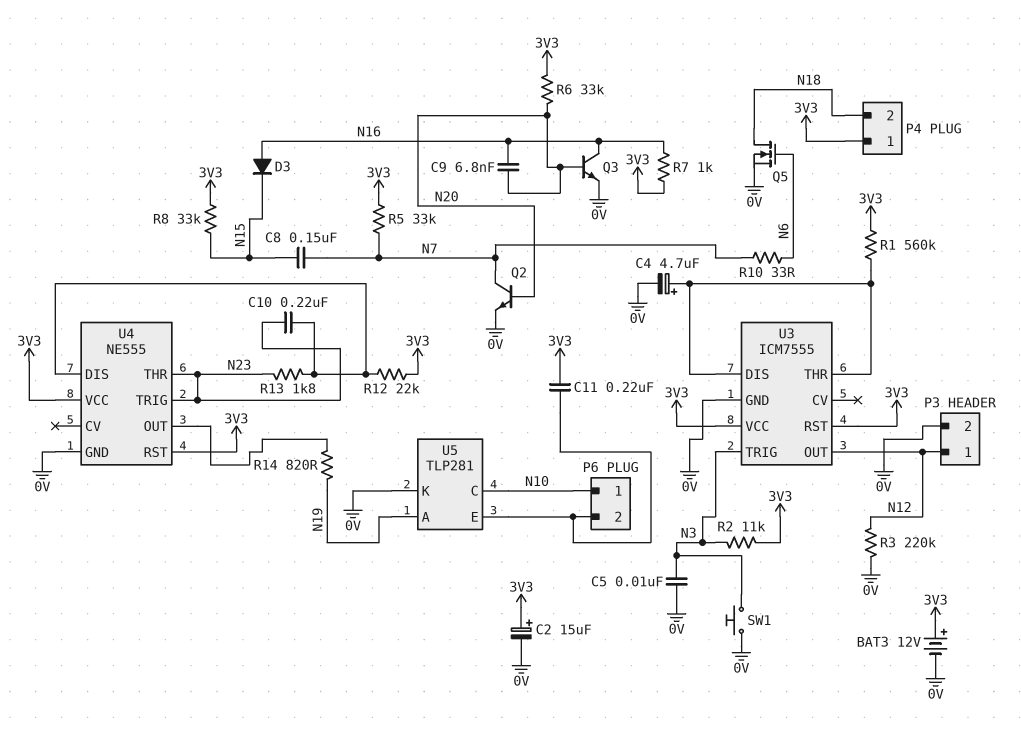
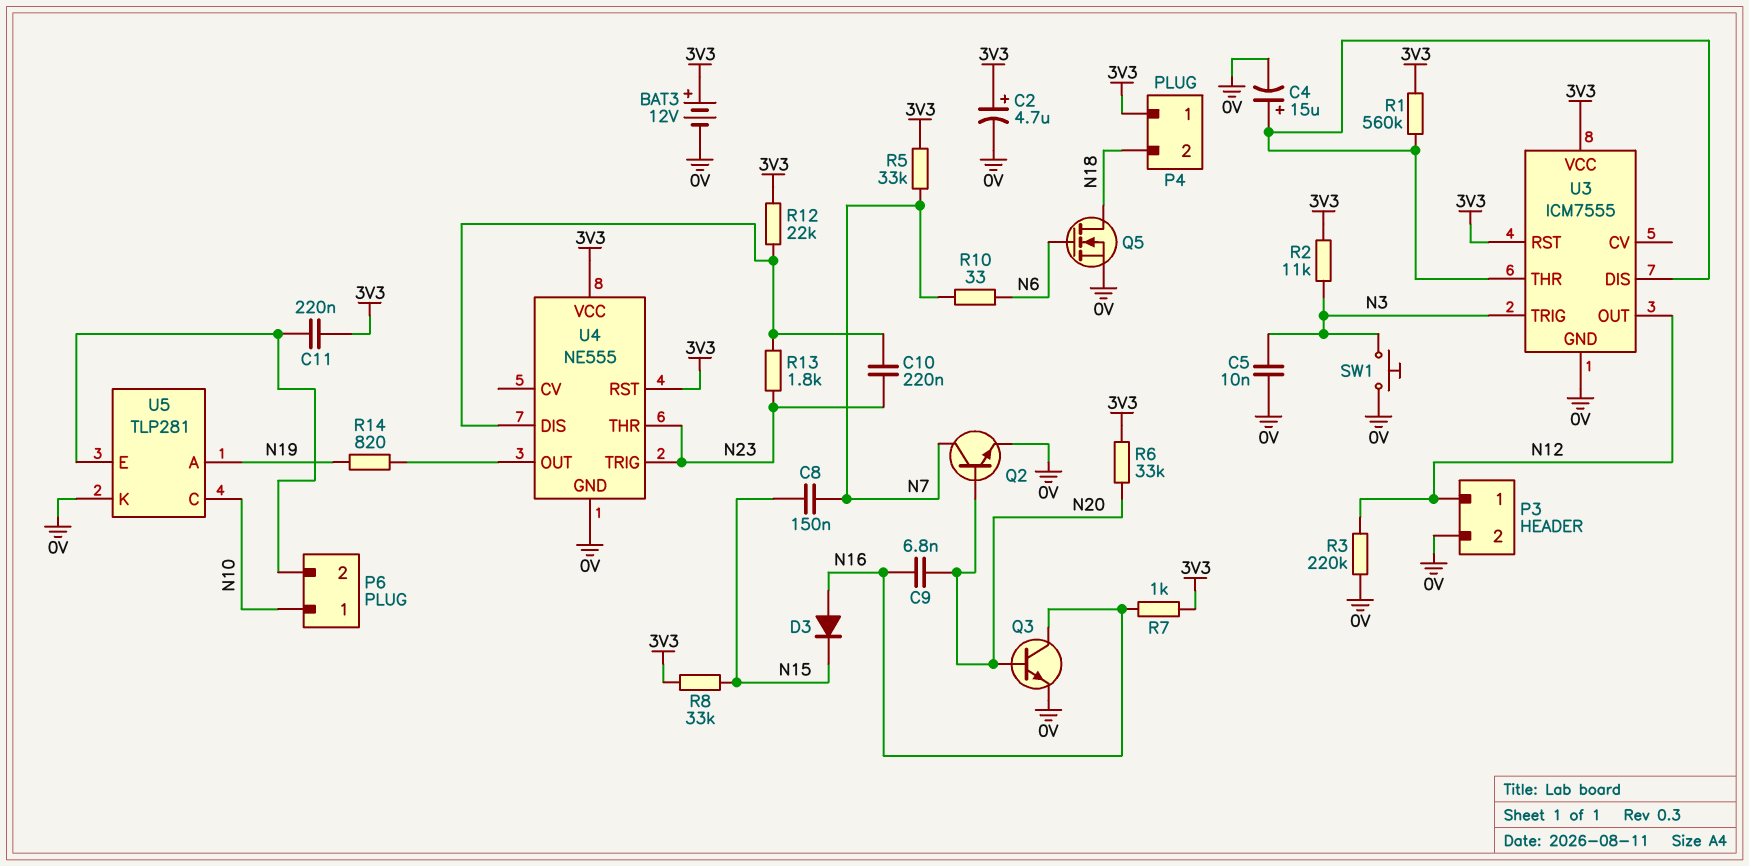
C2: 15uF (plus 3V3, minus 0V) -> 4.7uF (plus 3V3, minus 0V)
C4: 4.7uF (plus U3/DIS, minus 0V) -> 15uF (plus U3/DIS, minus 0V)

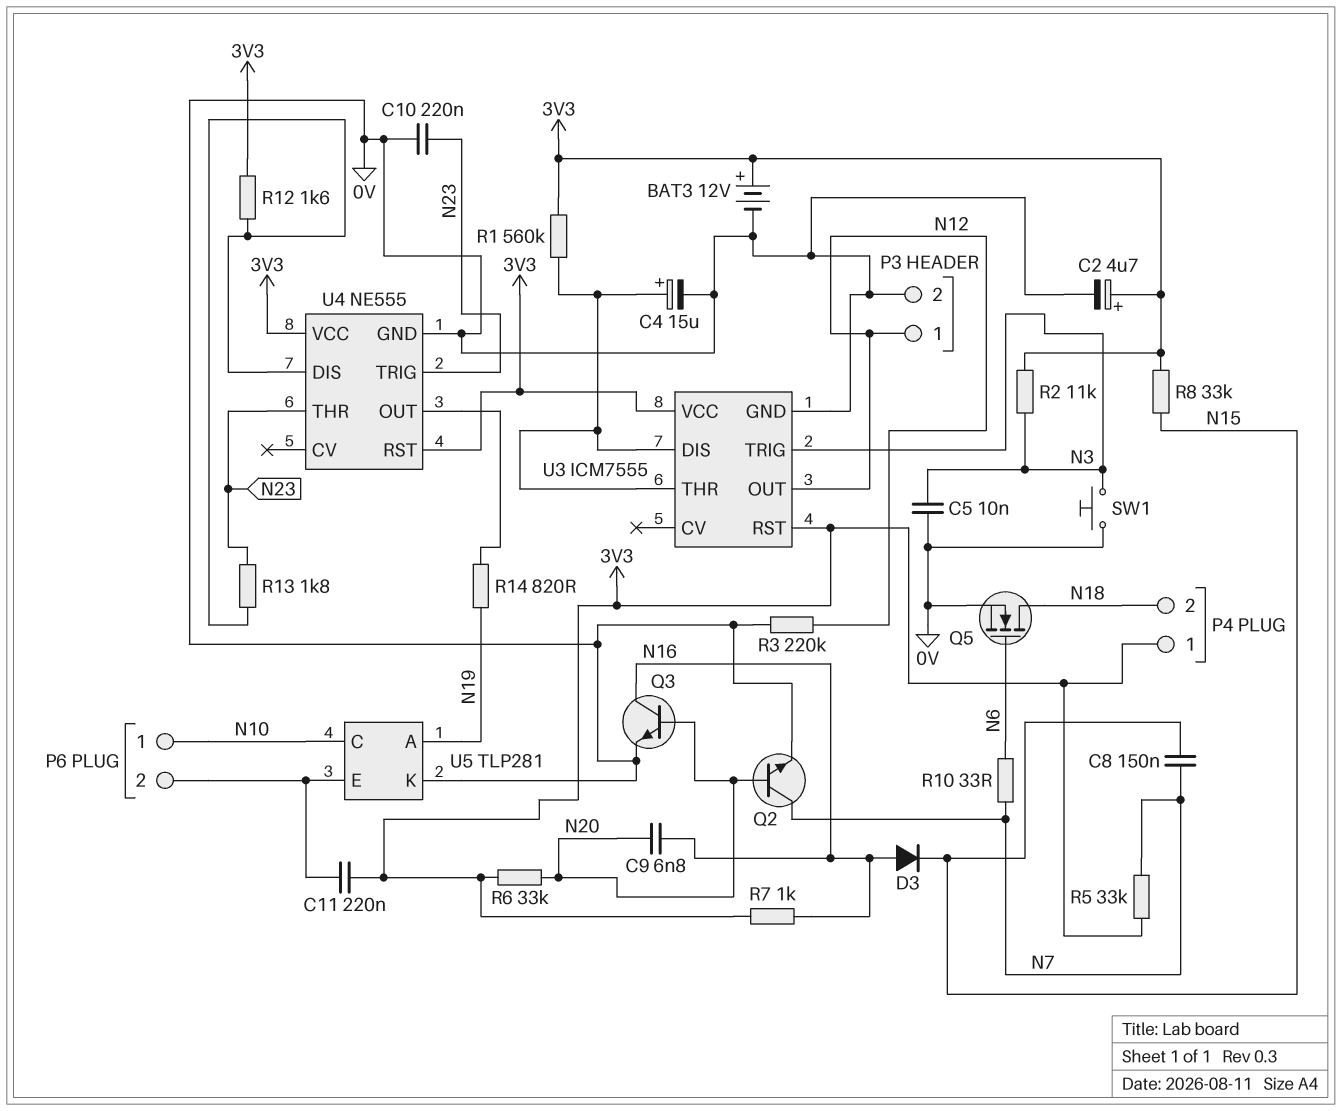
C10: 220nF (N23, U4/DIS) -> 220nF (0V, N23)
R12: 22k (3V3, U4/DIS) -> 1.6k (3V3, U4/DIS)

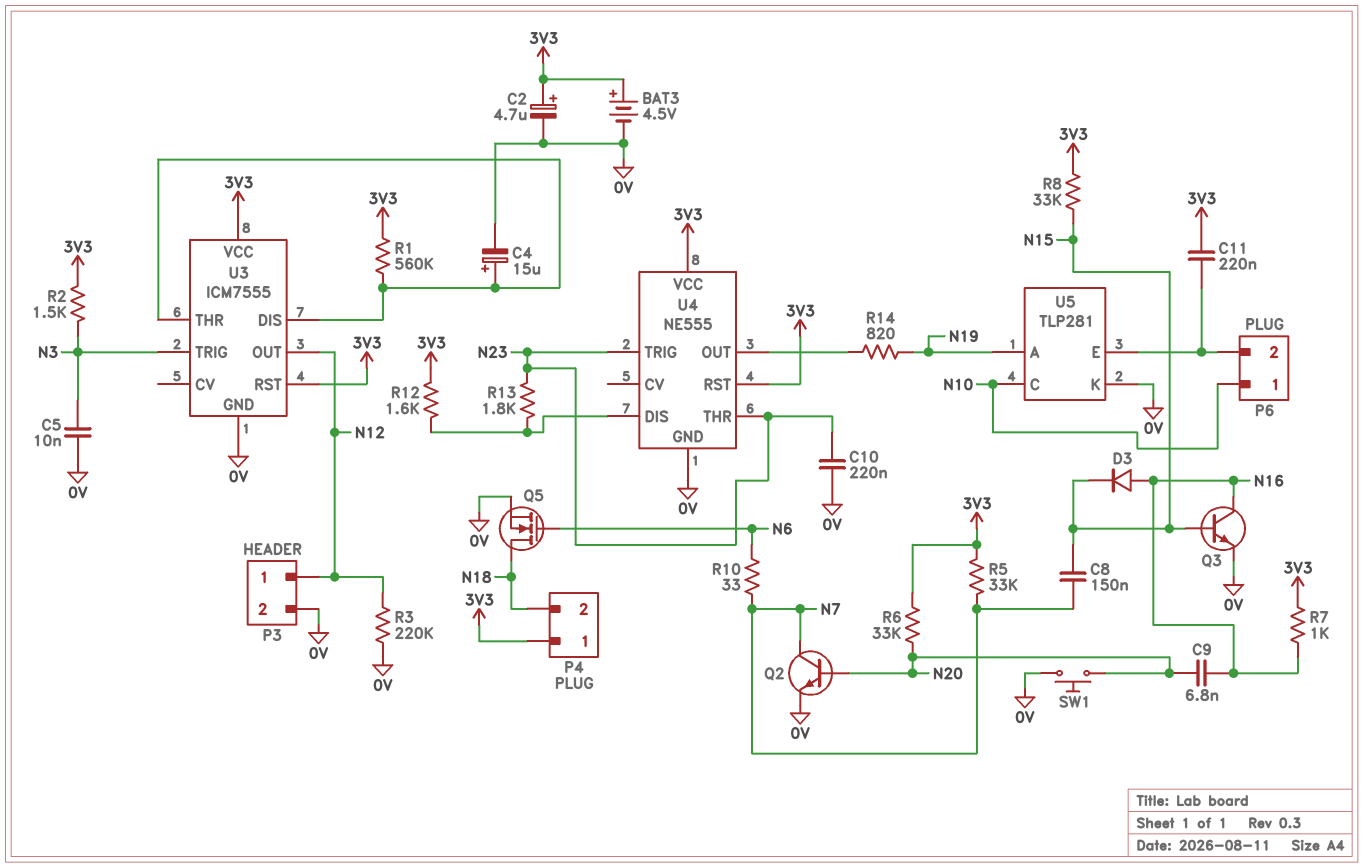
BAT3: 12V (plus 3V3, minus 0V) -> 4.5V (plus 3V3, minus 0V)
Q3: NPN (B N20, C N16, E 0V) -> NPN (B N15, C N16, E 0V)
R2: 11k (3V3, N3) -> 1.5k (3V3, N3)
SW1: button (0V, N3) -> button (0V, N20)

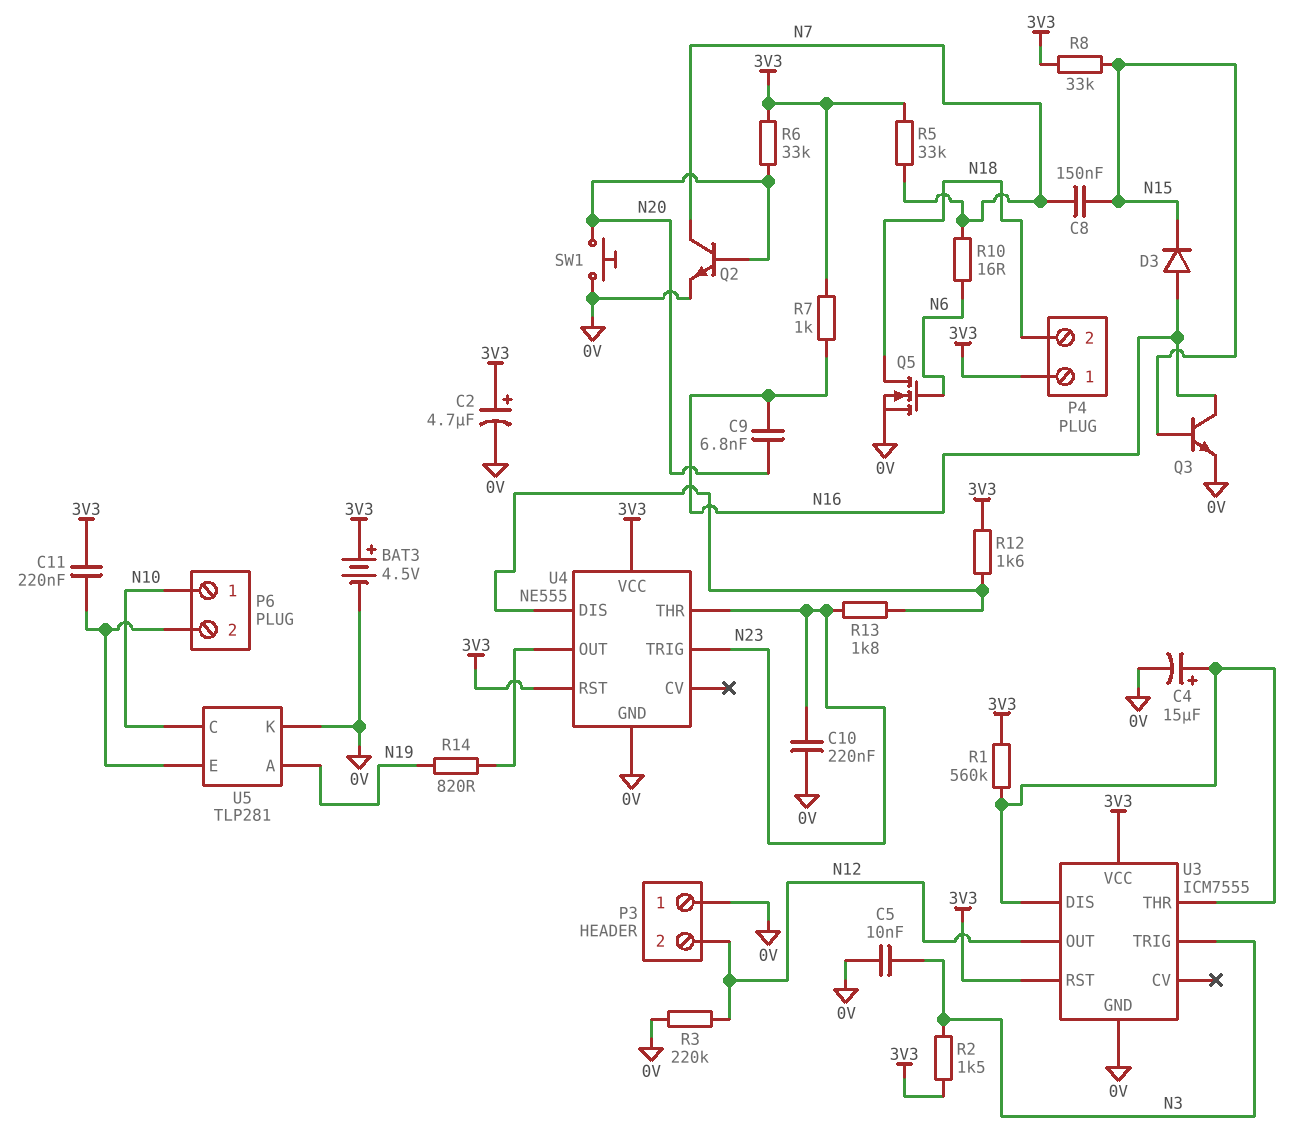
P3 pin 1: N12 -> 0V
P3 pin 2: 0V -> N12
R10: 33 (N6, N7) -> 16 (N6, N7)

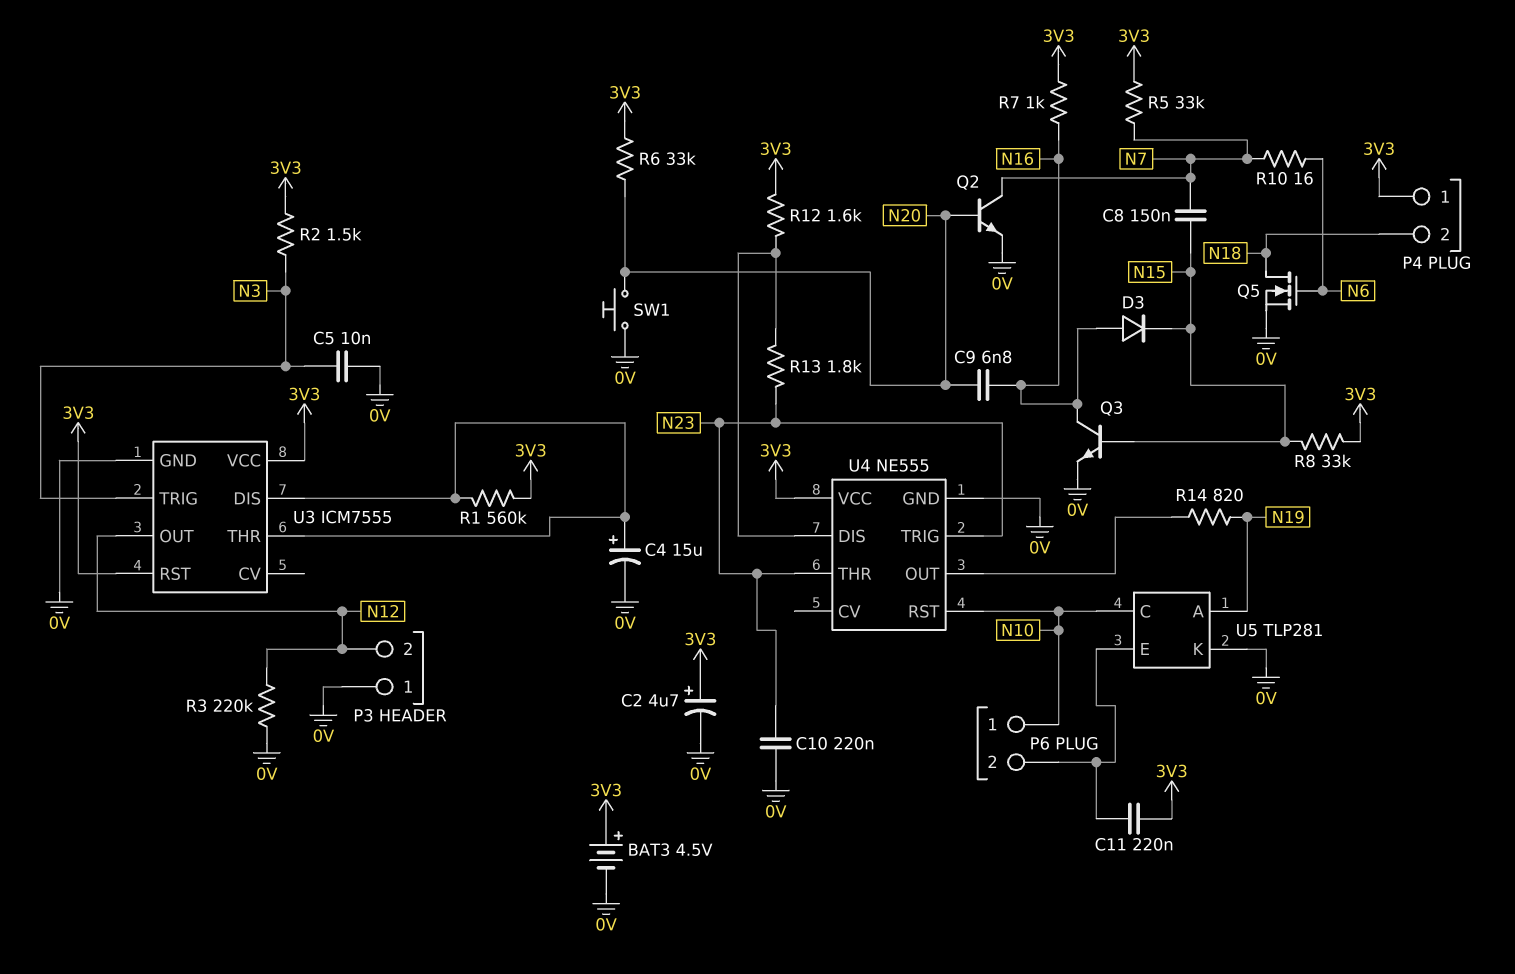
U4 pin RST: 3V3 -> N10

